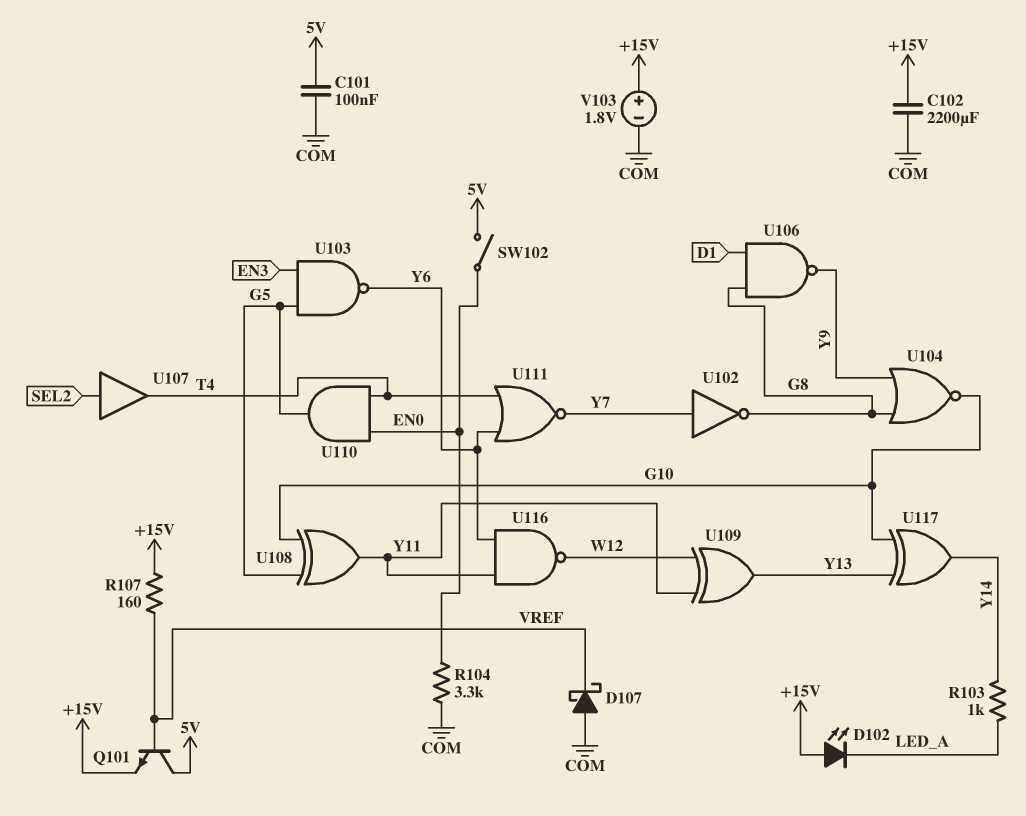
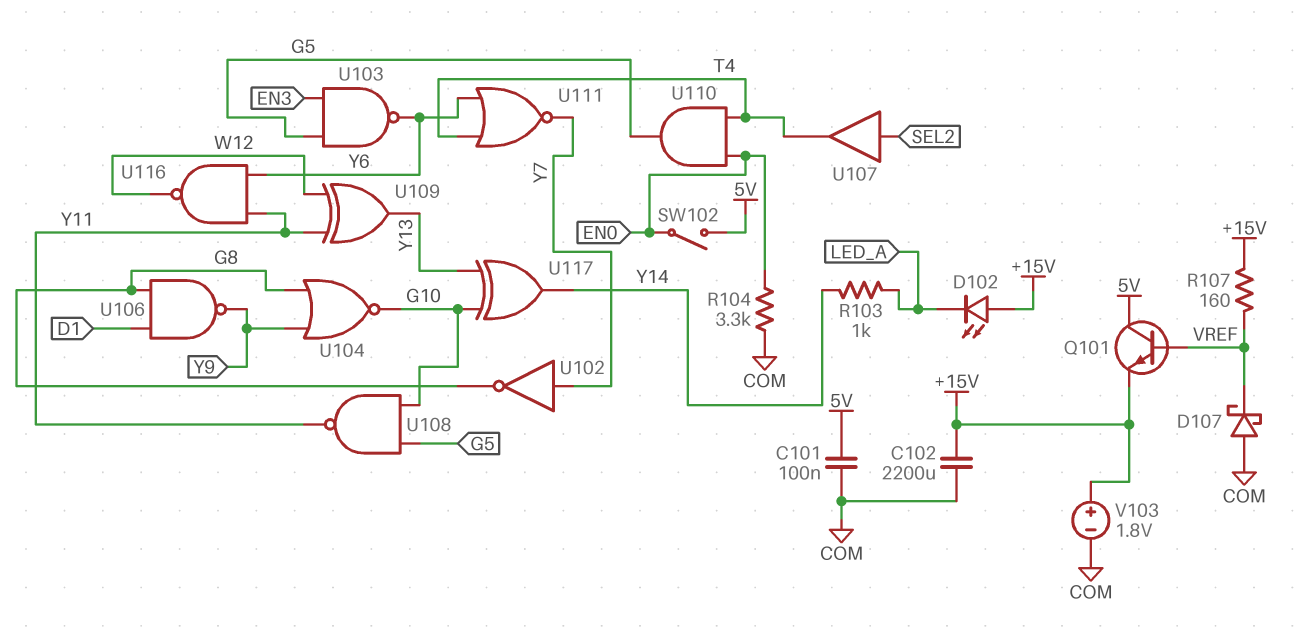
U108: XOR (in G5, in G10, out Y11) -> NAND (in G5, in G10, out Y11)

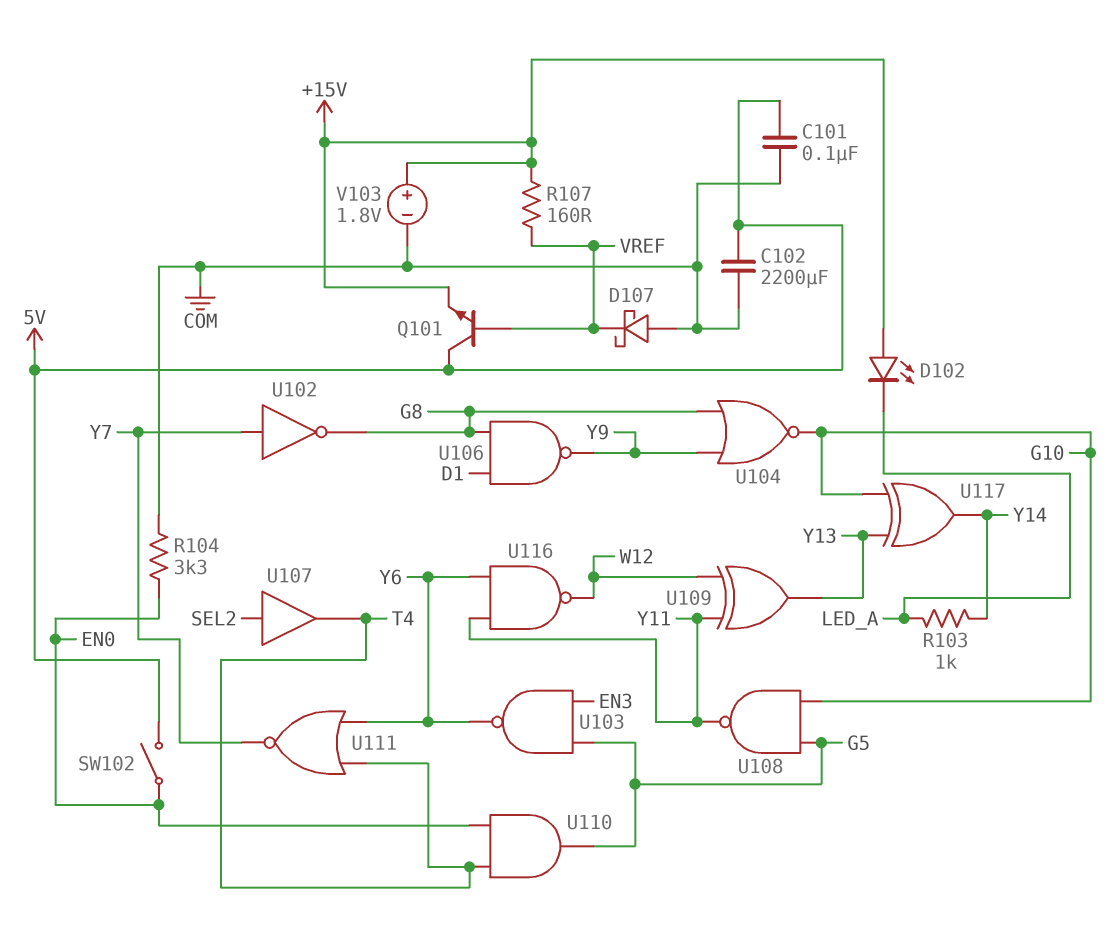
C102: 2200uF (+15V, COM) -> 2200uF (5V, COM)

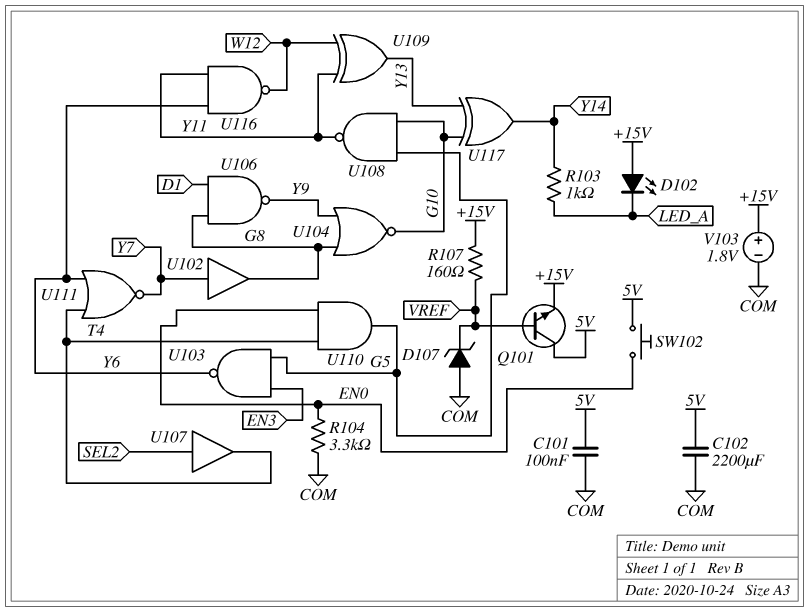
D107: schottky (A COM, K VREF) -> zener (A COM, K VREF)
SW102: switch (5V, EN0) -> button (5V, EN0)
U102: NOT (in Y7, out G8) -> buffer (in Y7, out G8)

